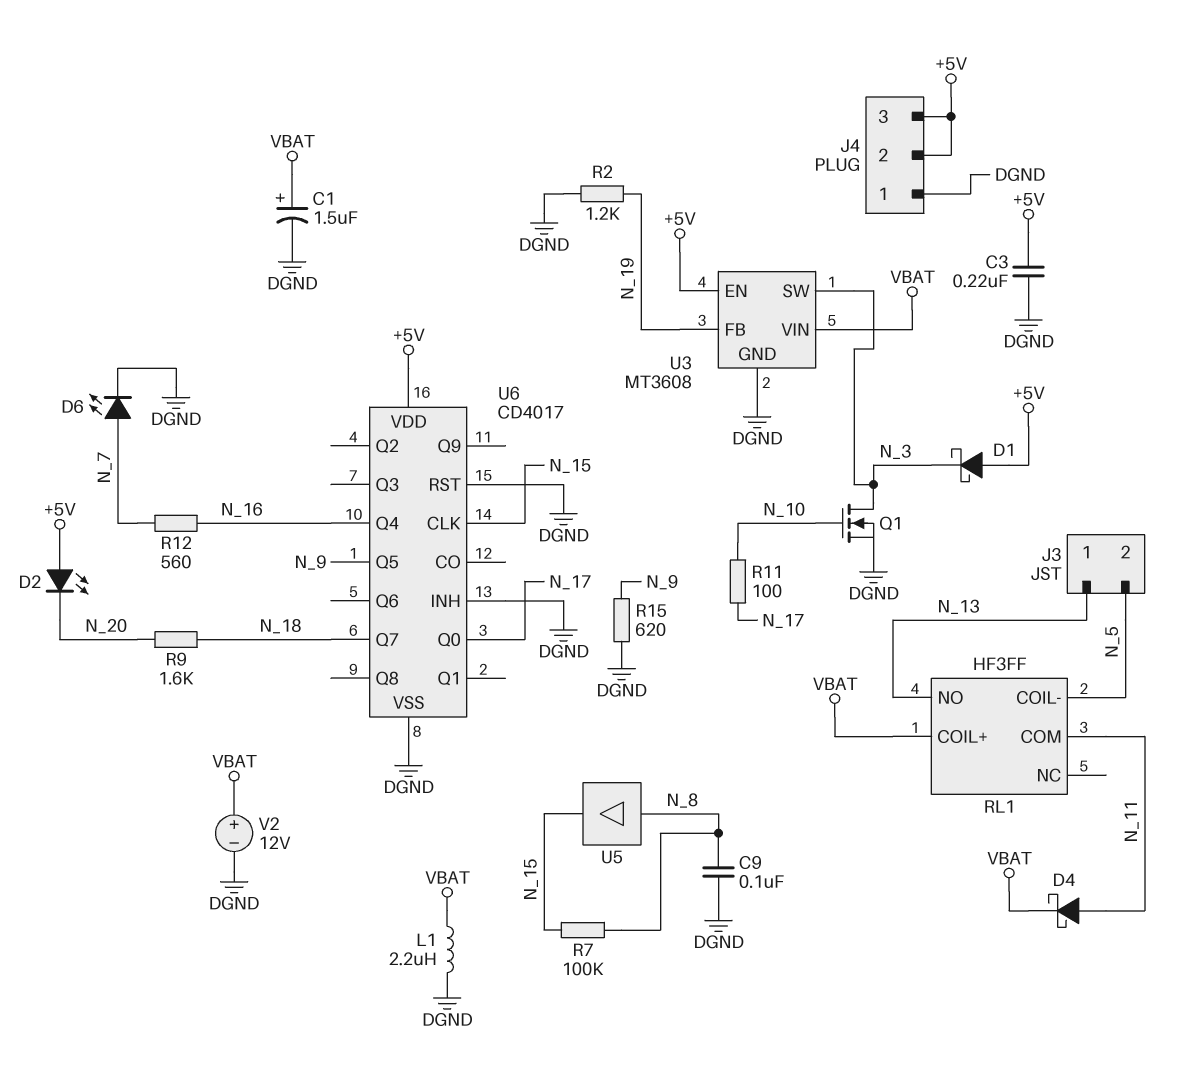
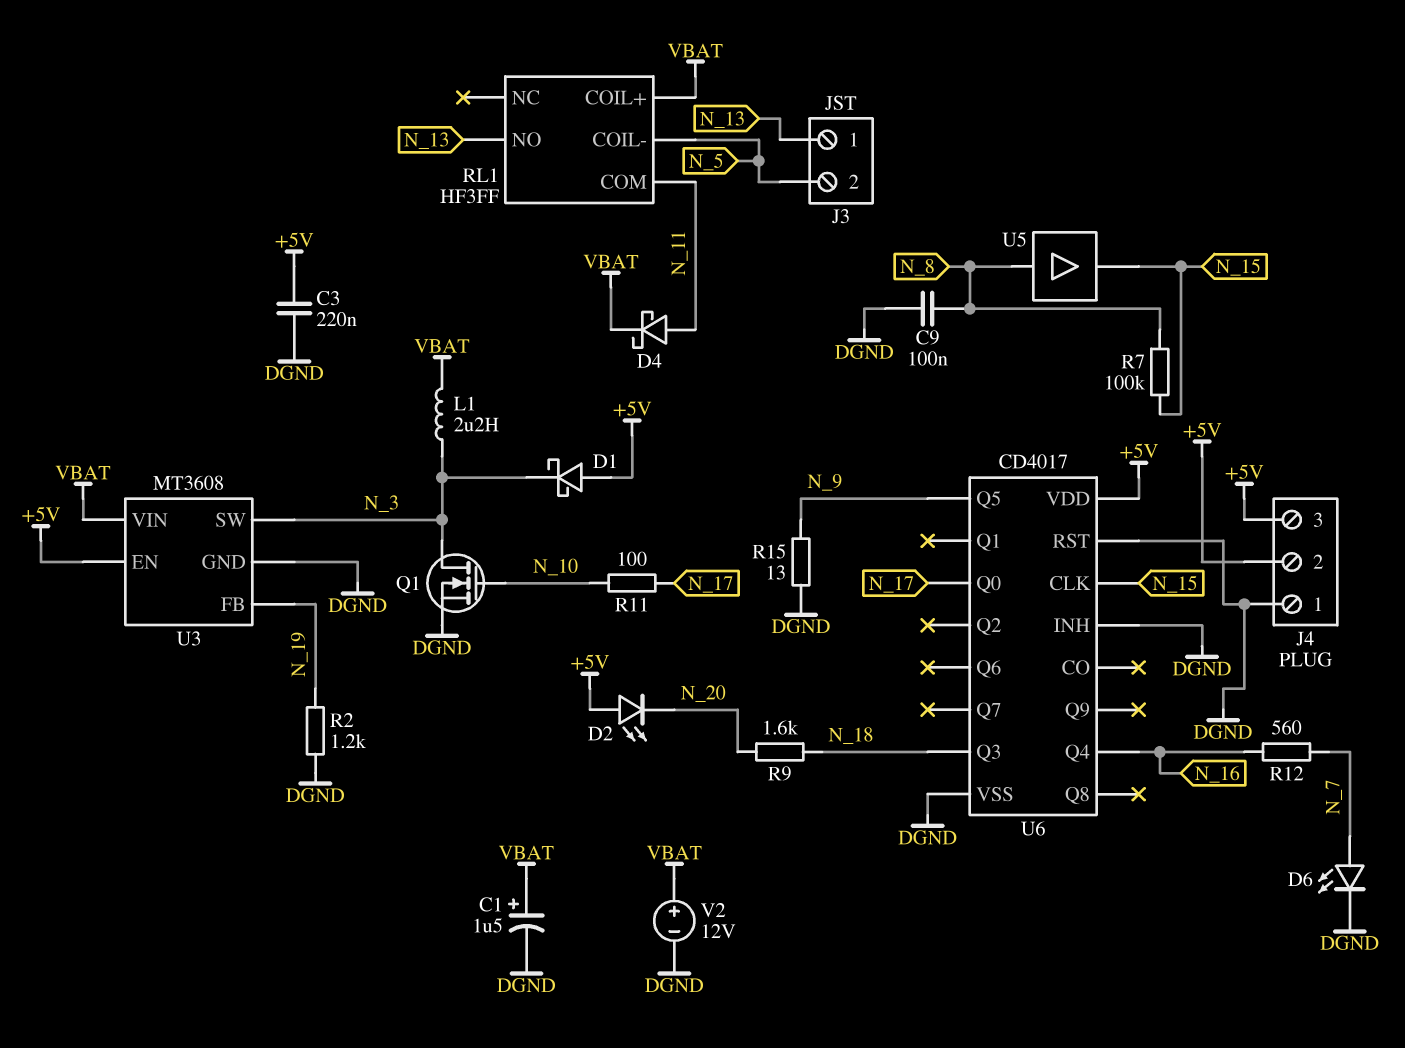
L1: 2.2uH (DGND, VBAT) -> 2.2uH (N_3, VBAT)
R15: 620 (DGND, N_9) -> 13 (DGND, N_9)
U6 pin Q3: none -> N_18
U6 pin Q7: N_18 -> none

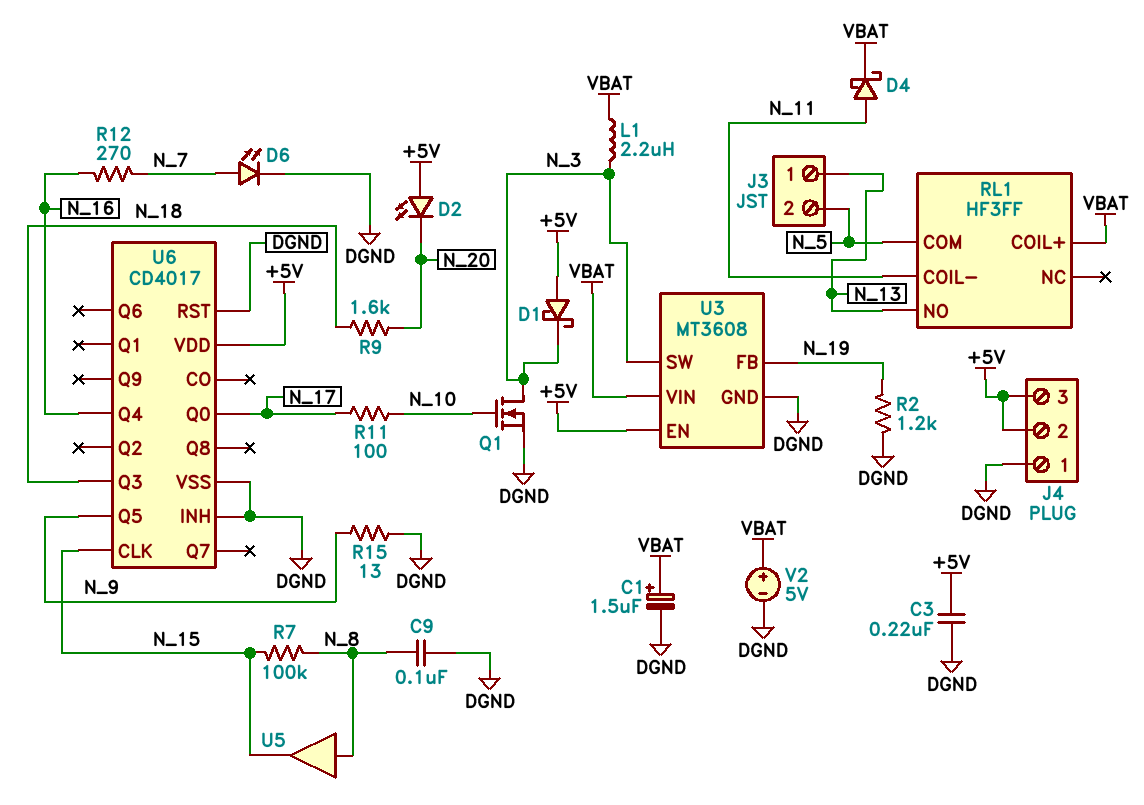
R12: 560 (N_7, N_16) -> 270 (N_7, N_16)
RL1 pin COIL-: N_5 -> N_11
RL1 pin COM: N_11 -> N_5
V2: 12V (plus VBAT, minus DGND) -> 5V (plus VBAT, minus DGND)

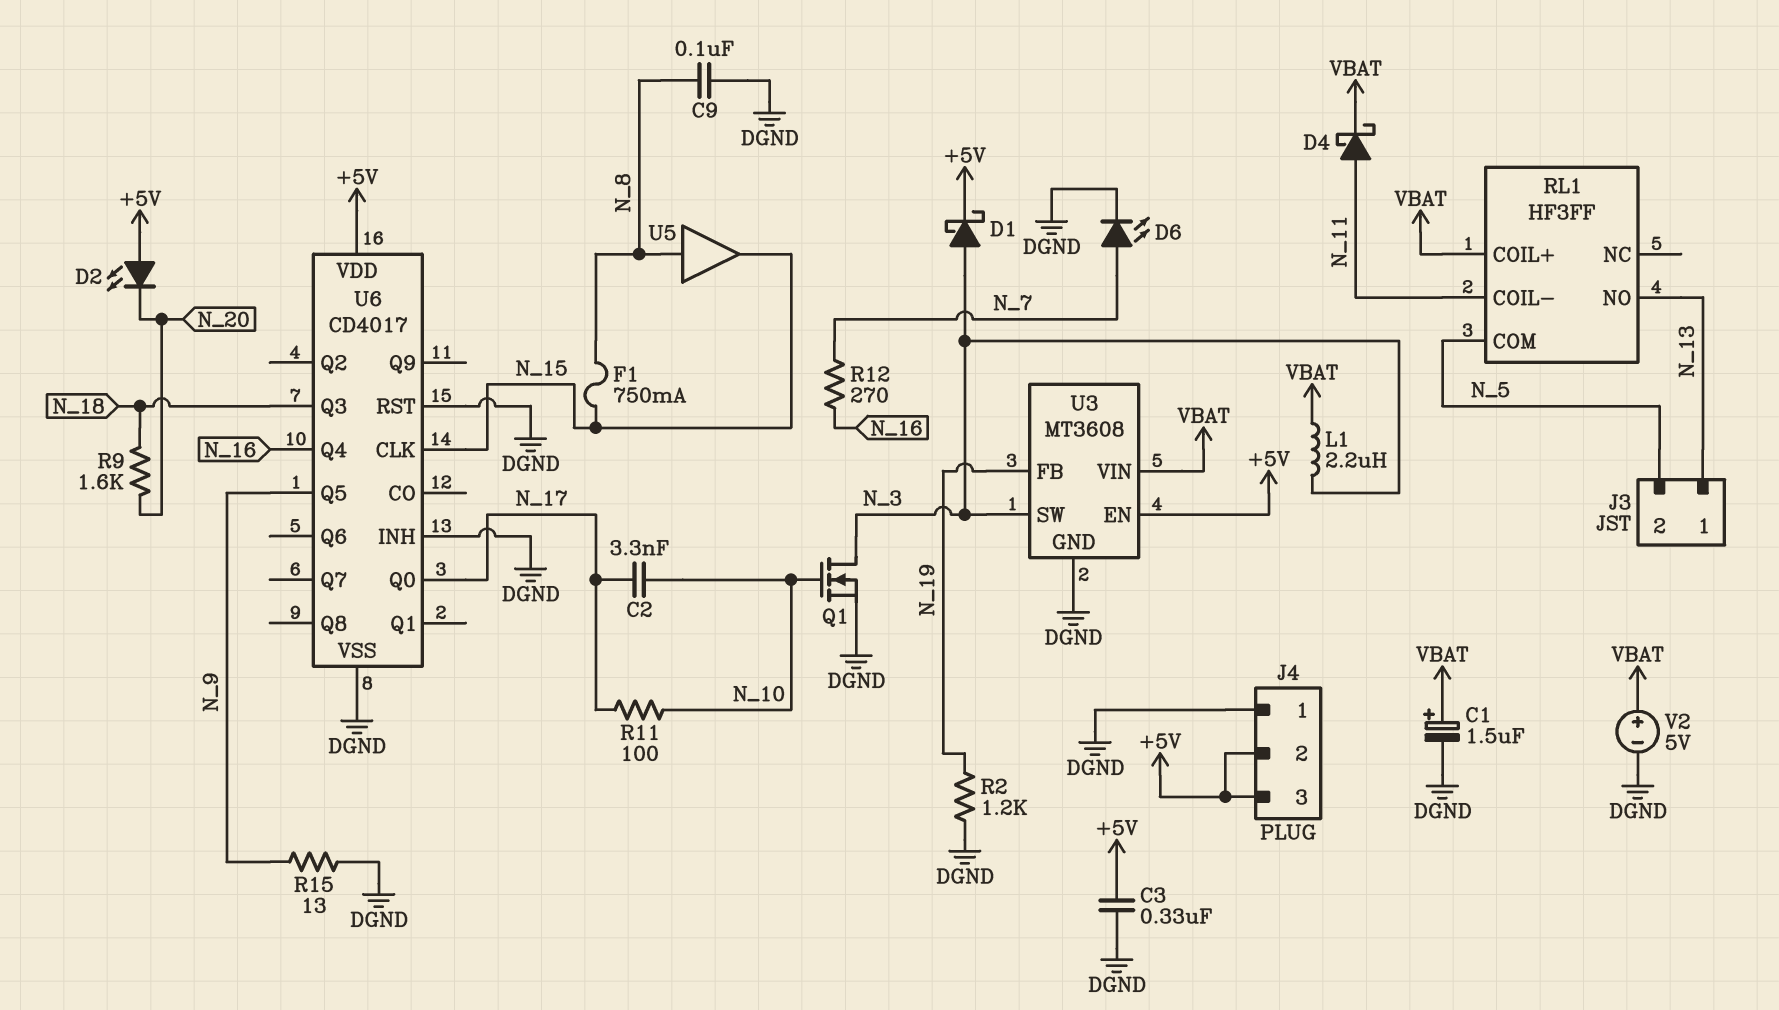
C2: none -> 3.3nF (N_10, N_17)
C3: 220nF (+5V, DGND) -> 330nF (+5V, DGND)
D1: schottky (A +5V, K N_3) -> schottky (A N_3, K +5V)
F1: none -> 750mA (N_8, N_15)
R7: 100k (N_8, N_15) -> none

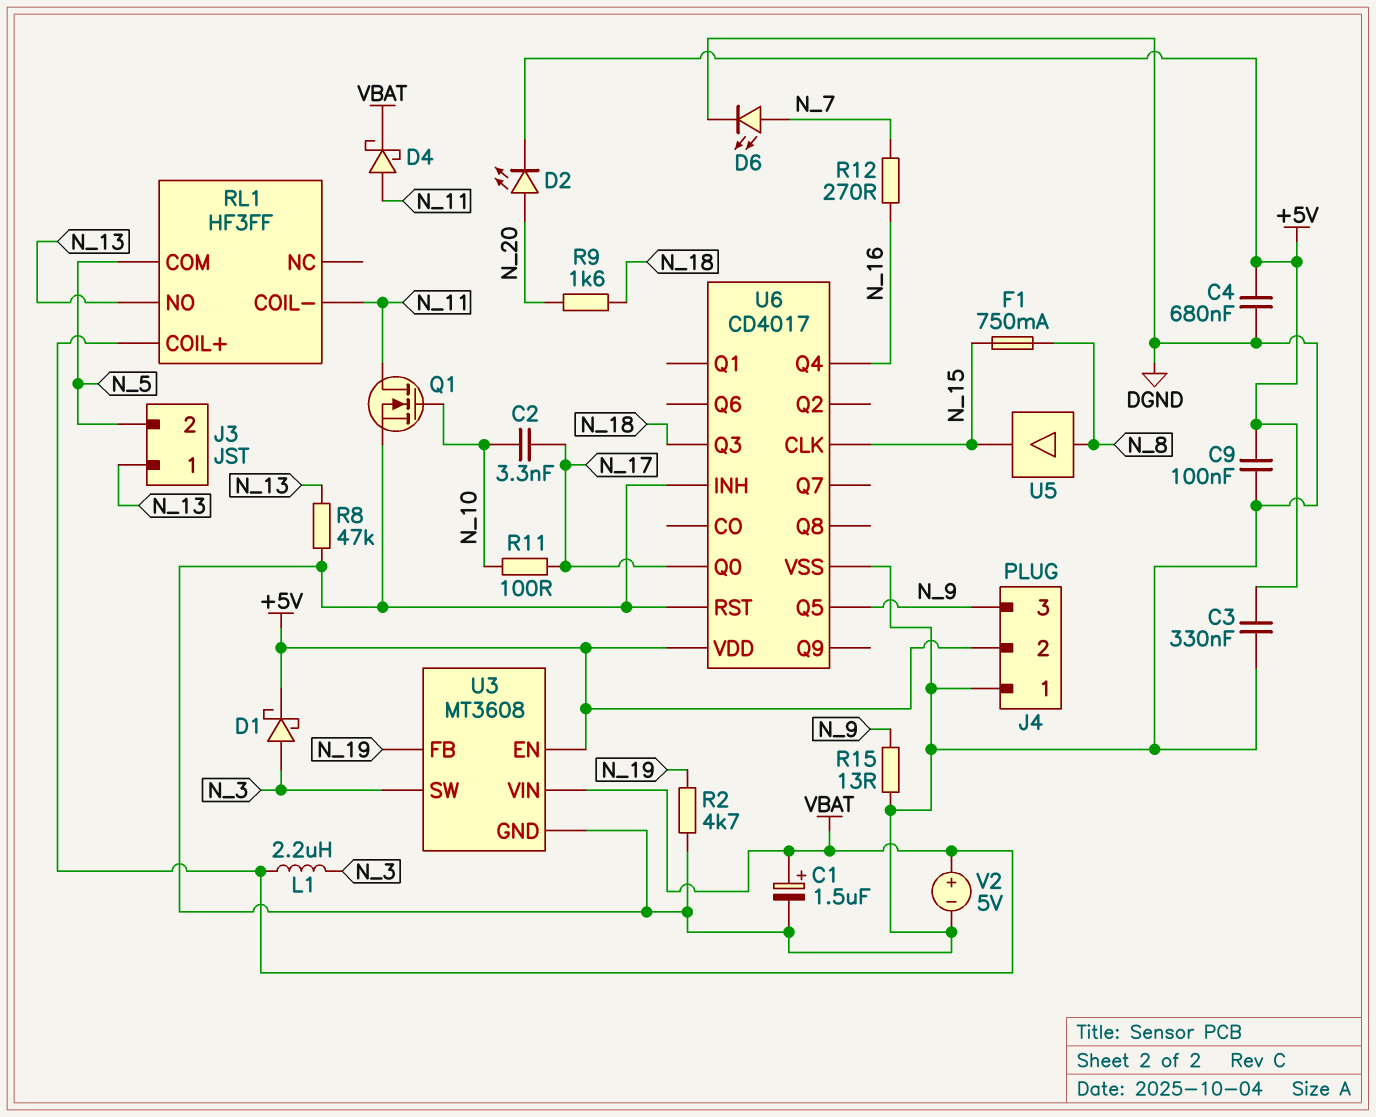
C4: none -> 680nF (+5V, DGND)
C9: 100nF (DGND, N_8) -> 100nF (+5V, DGND)
D2: LED (A +5V, K N_20) -> LED (A N_20, K +5V)
J4 pin 3: +5V -> N_9
Q1: NMOS (G N_10, D N_3, S DGND) -> NMOS (G N_10, D N_11, S DGND)
R2: 1.2k (DGND, N_19) -> 4.7k (DGND, N_19)
R8: none -> 47k (DGND, N_13)

